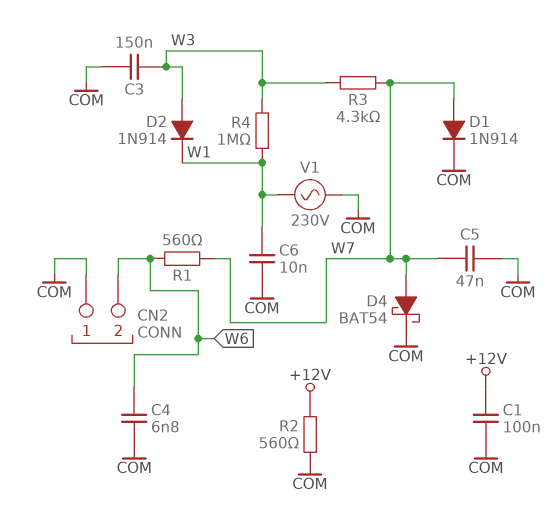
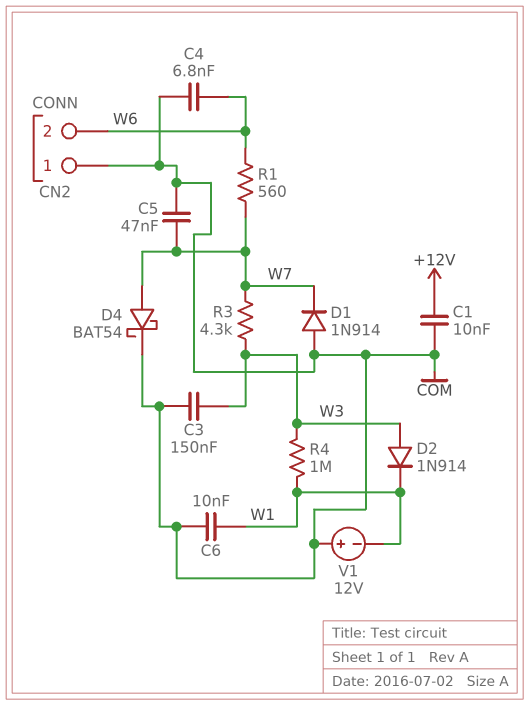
C1: 100nF (+12V, COM) -> 10nF (+12V, COM)
D1: diode 1N914 (A W7, K COM) -> diode 1N914 (A COM, K W7)
R2: 560 (+12V, COM) -> none
V1: AC 230V (COM, W1) -> 12V (plus COM, minus W1)

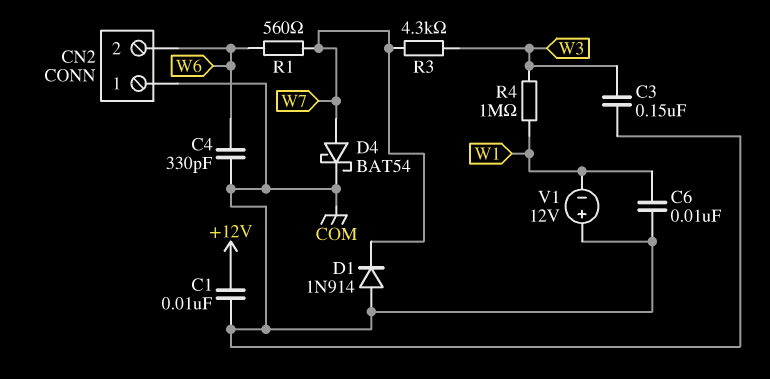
C4: 6.8nF (COM, W6) -> 330pF (COM, W6)
C5: 47nF (COM, W7) -> none
D2: diode 1N914 (A W3, K W1) -> none

